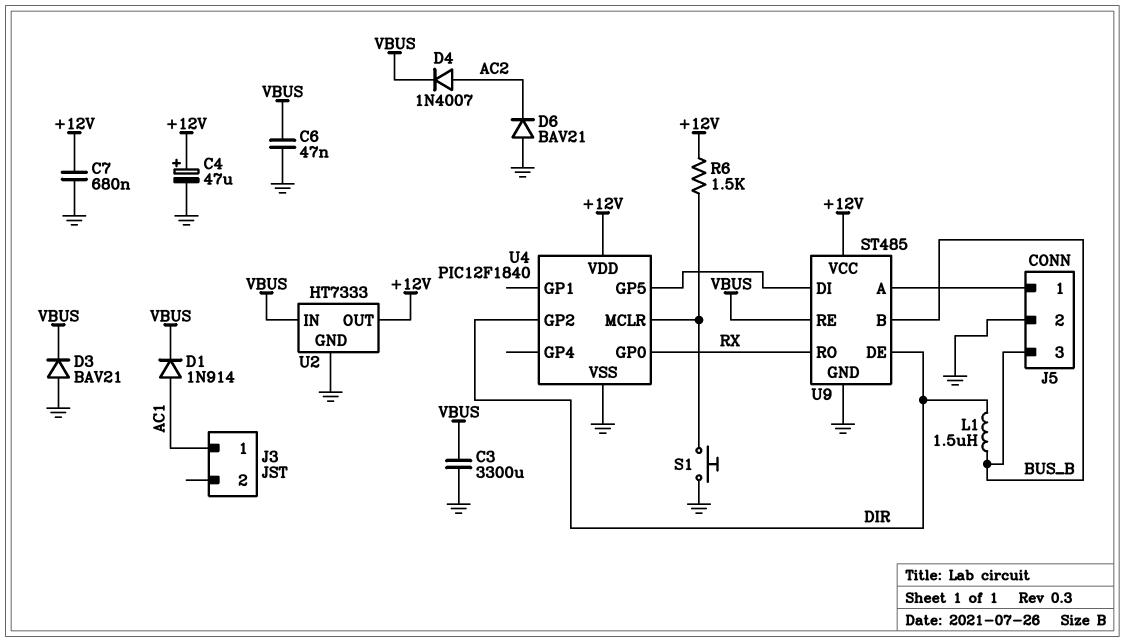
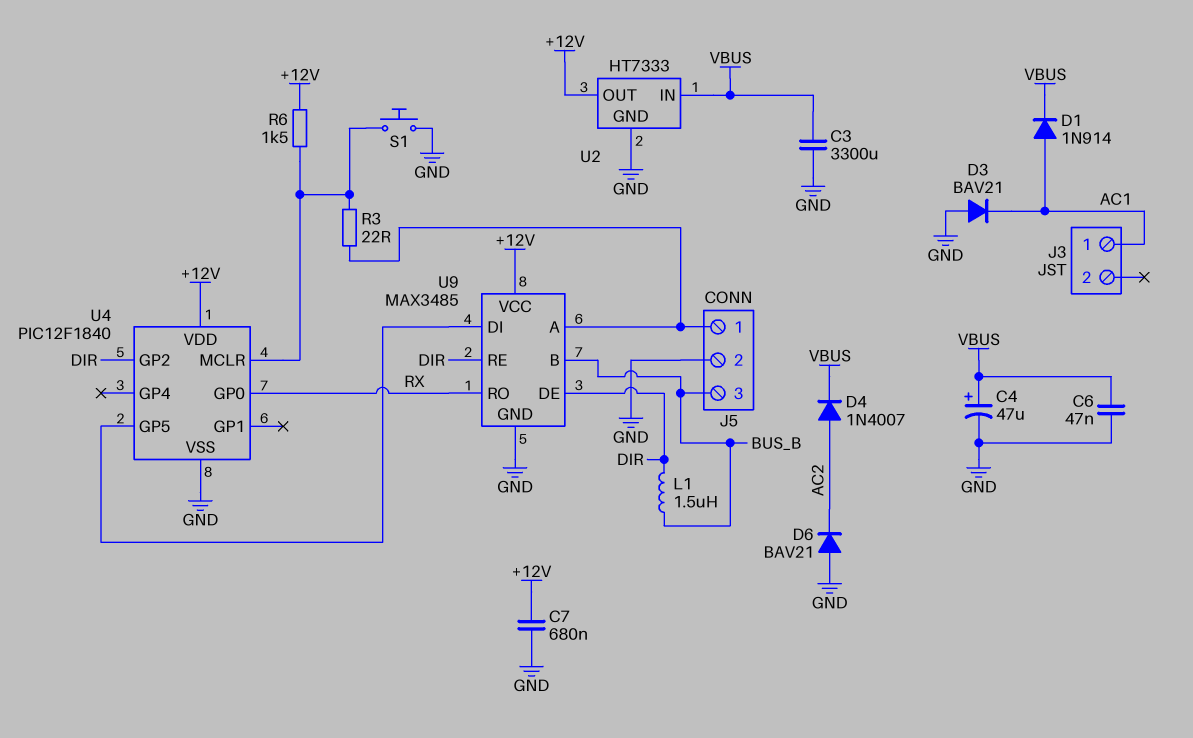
C4: 47uF (plus +12V, minus GND) -> 47uF (plus VBUS, minus GND)
D3: diode BAV21 (A GND, K VBUS) -> diode BAV21 (A GND, K AC1)
R3: none -> 22 (J5/1, U4/MCLR)
U9: ST485 -> MAX3485
U9 pin RE: VBUS -> DIR

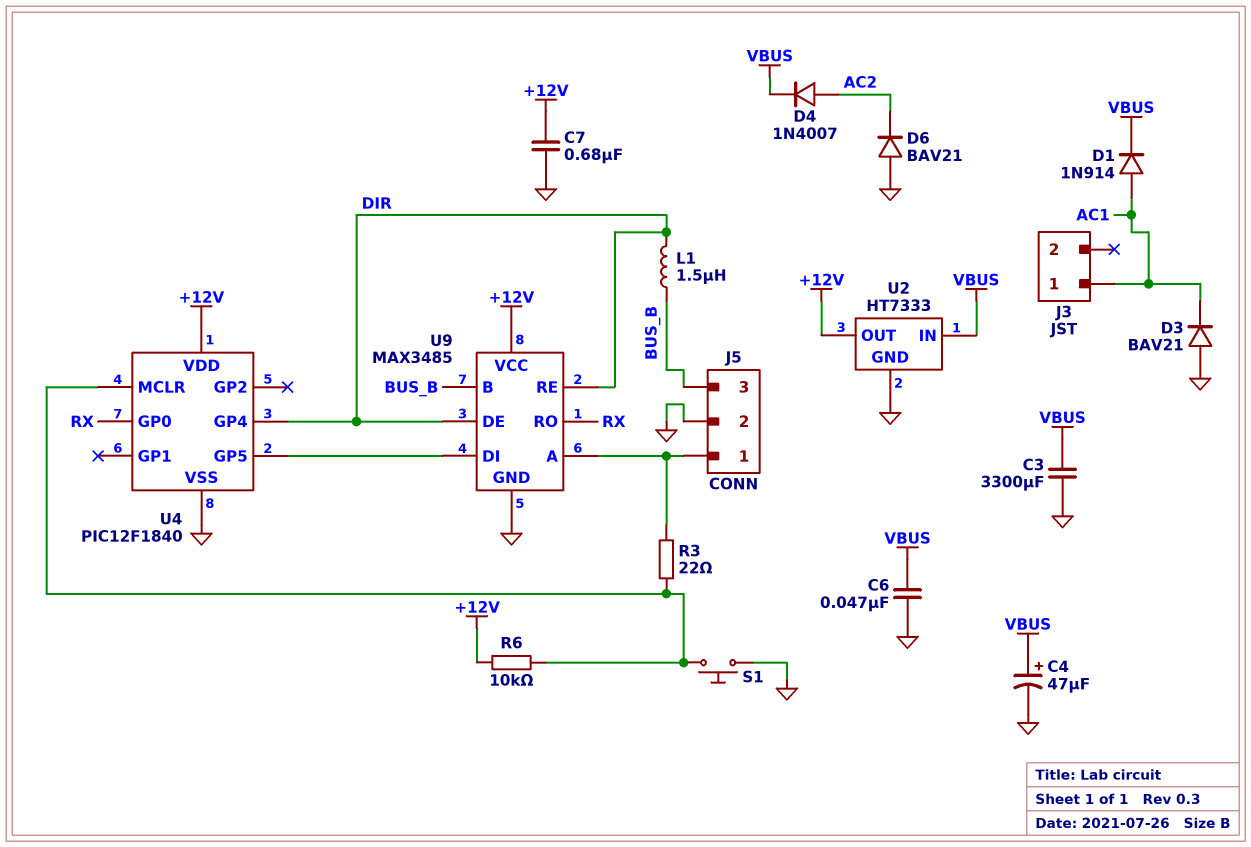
R6: 1.5k (+12V, U4/MCLR) -> 10k (+12V, U4/MCLR)
U4 pin GP2: DIR -> none
U4 pin GP4: none -> DIR

